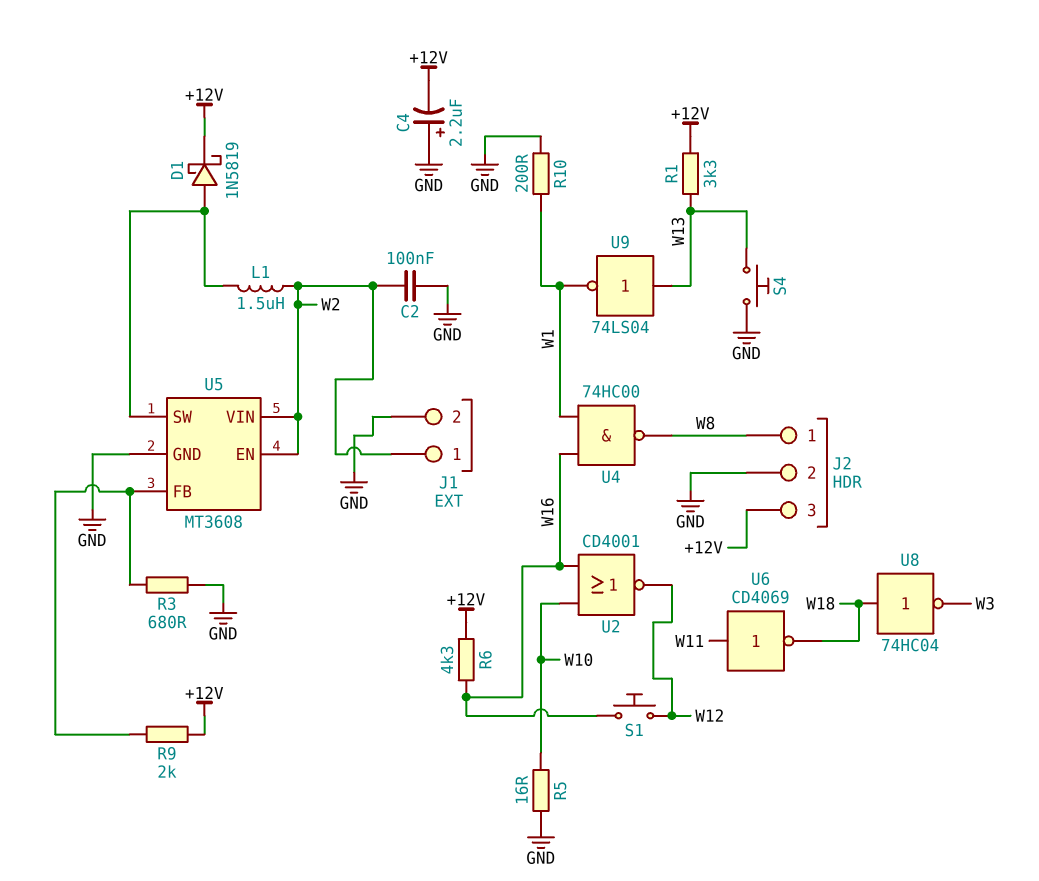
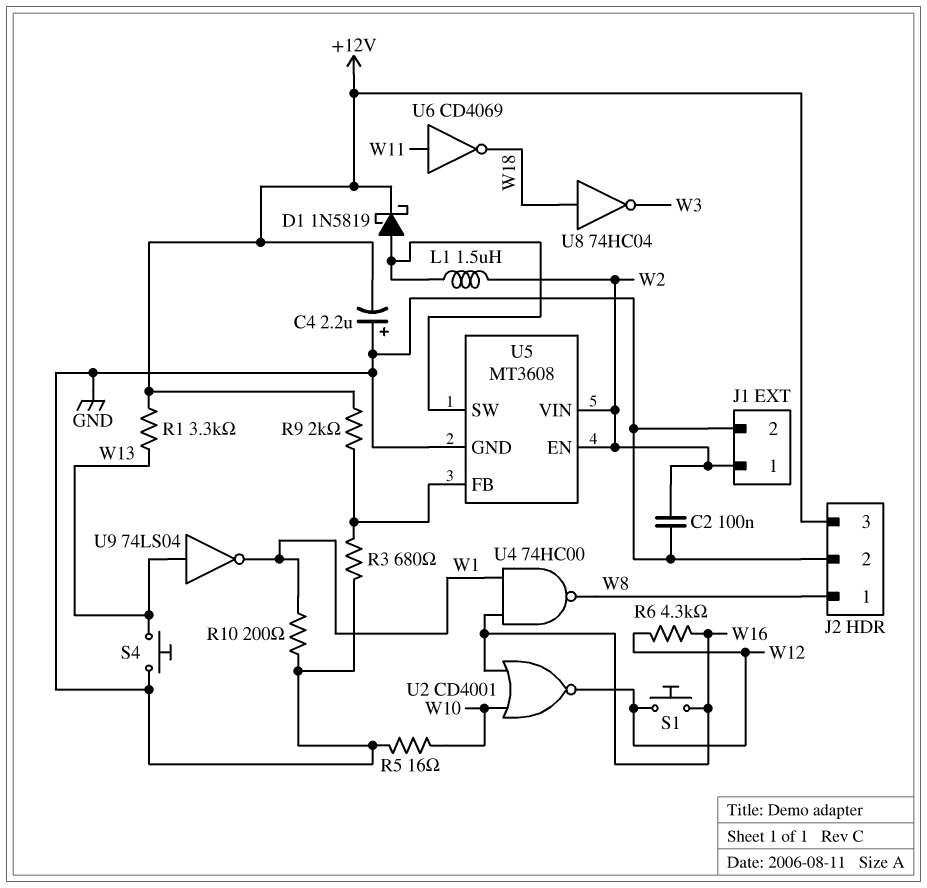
R6: 4.3k (+12V, W16) -> 4.3k (W12, W16)

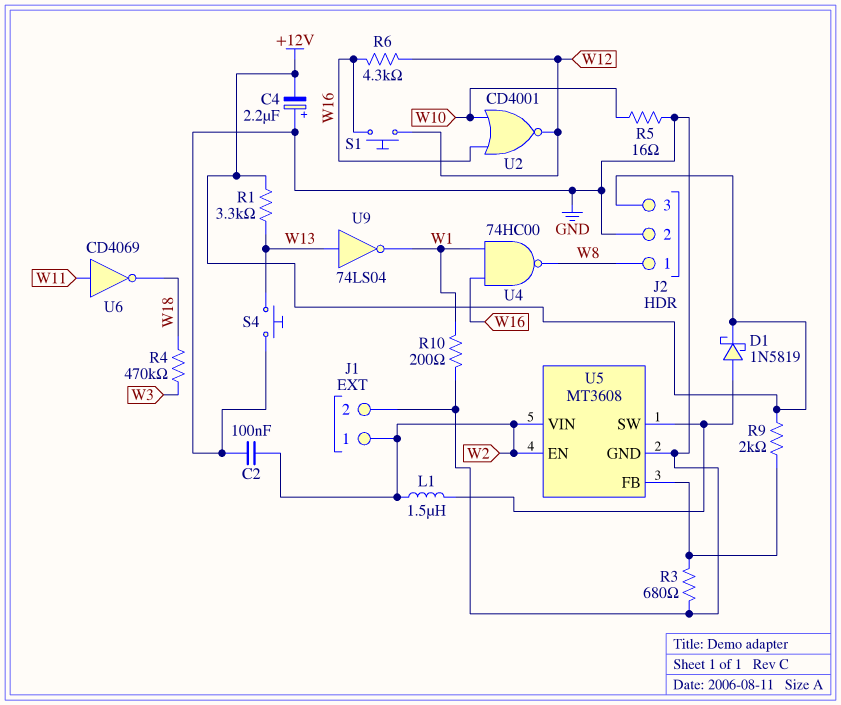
R4: none -> 470k (W3, W18)
U8: NOT 74HC04 (in W18, out W3) -> none

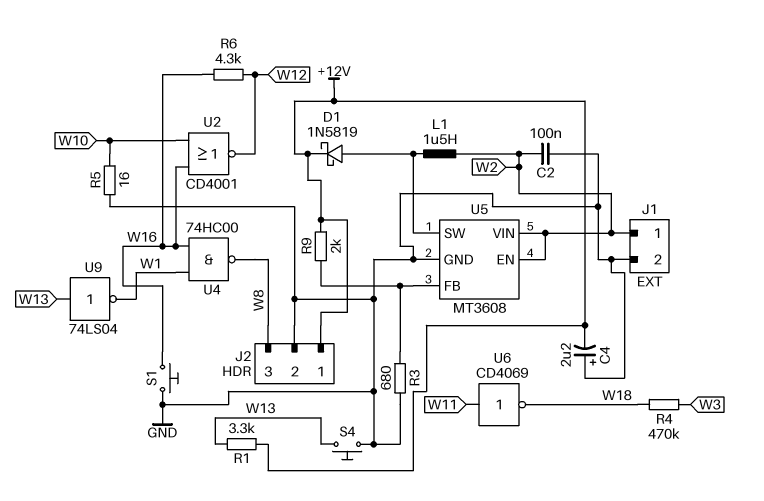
J2 pin 1: W8 -> +12V
J2 pin 3: +12V -> W8
R10: 200 (GND, W1) -> none
S1: button (W12, W16) -> button (GND, W16)

